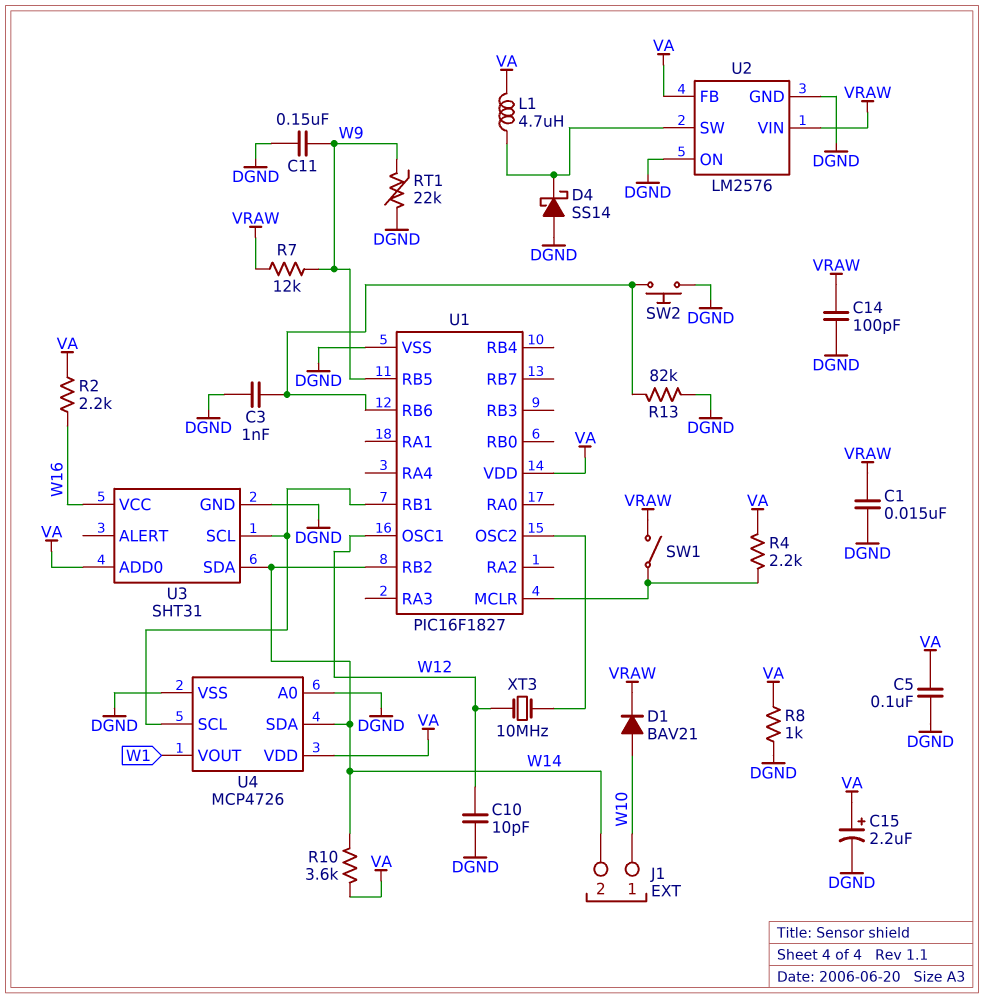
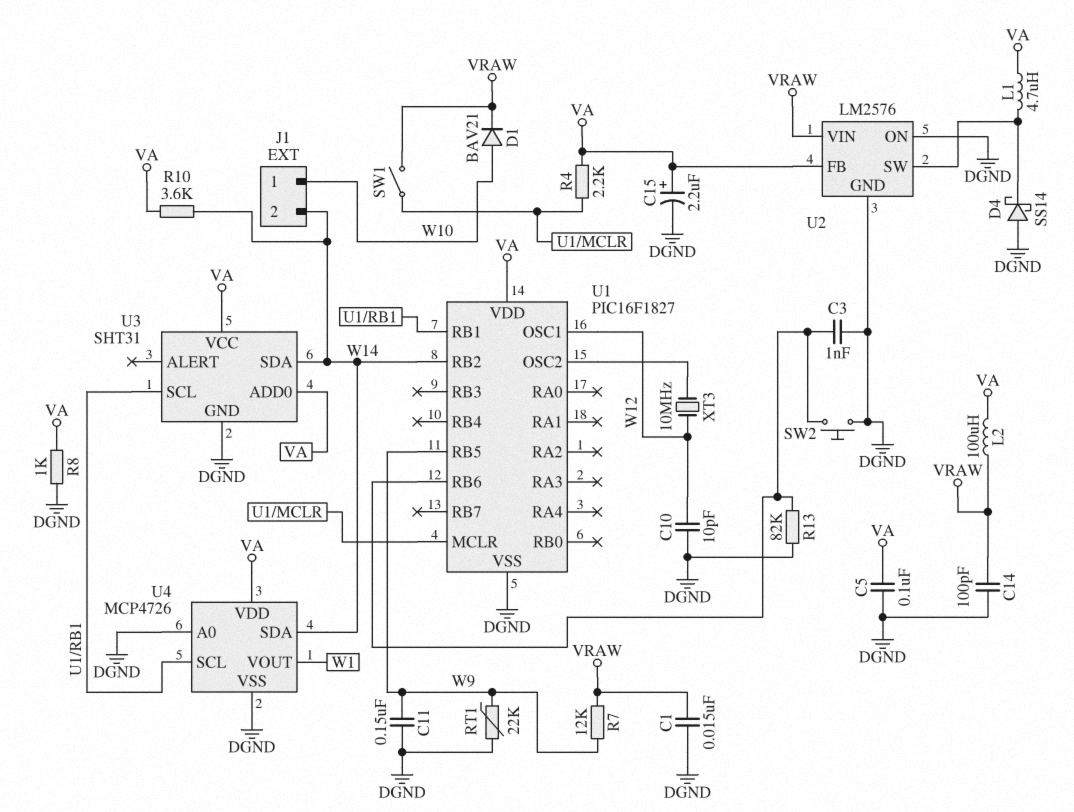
L2: none -> 100uH (VA, VRAW)
R2: 2.2k (VA, W16) -> none
U3 pin VCC: W16 -> VA

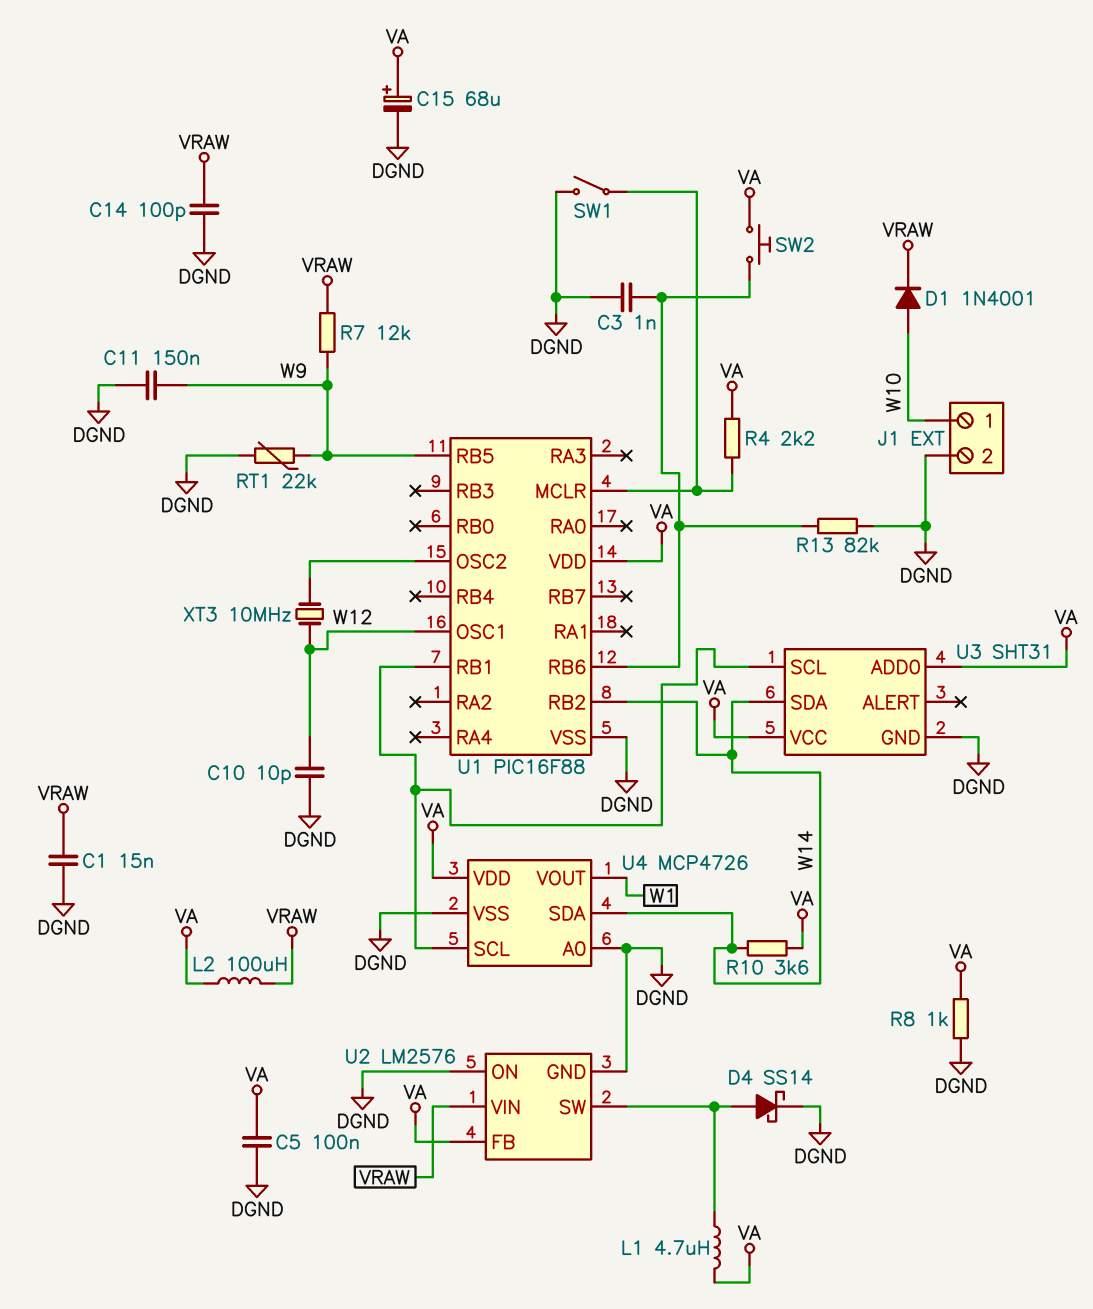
C15: 2.2uF (plus VA, minus DGND) -> 68uF (plus VA, minus DGND)
D1: diode BAV21 (A W10, K VRAW) -> diode 1N4001 (A W10, K VRAW)
D4: schottky SS14 (A DGND, K U2/SW) -> schottky SS14 (A U2/SW, K DGND)
J1 pin 2: W14 -> DGND
SW1: switch (U1/MCLR, VRAW) -> switch (DGND, U1/MCLR)
SW2: button (DGND, U1/RB6) -> button (U1/RB6, VA)
U1: PIC16F1827 -> PIC16F88

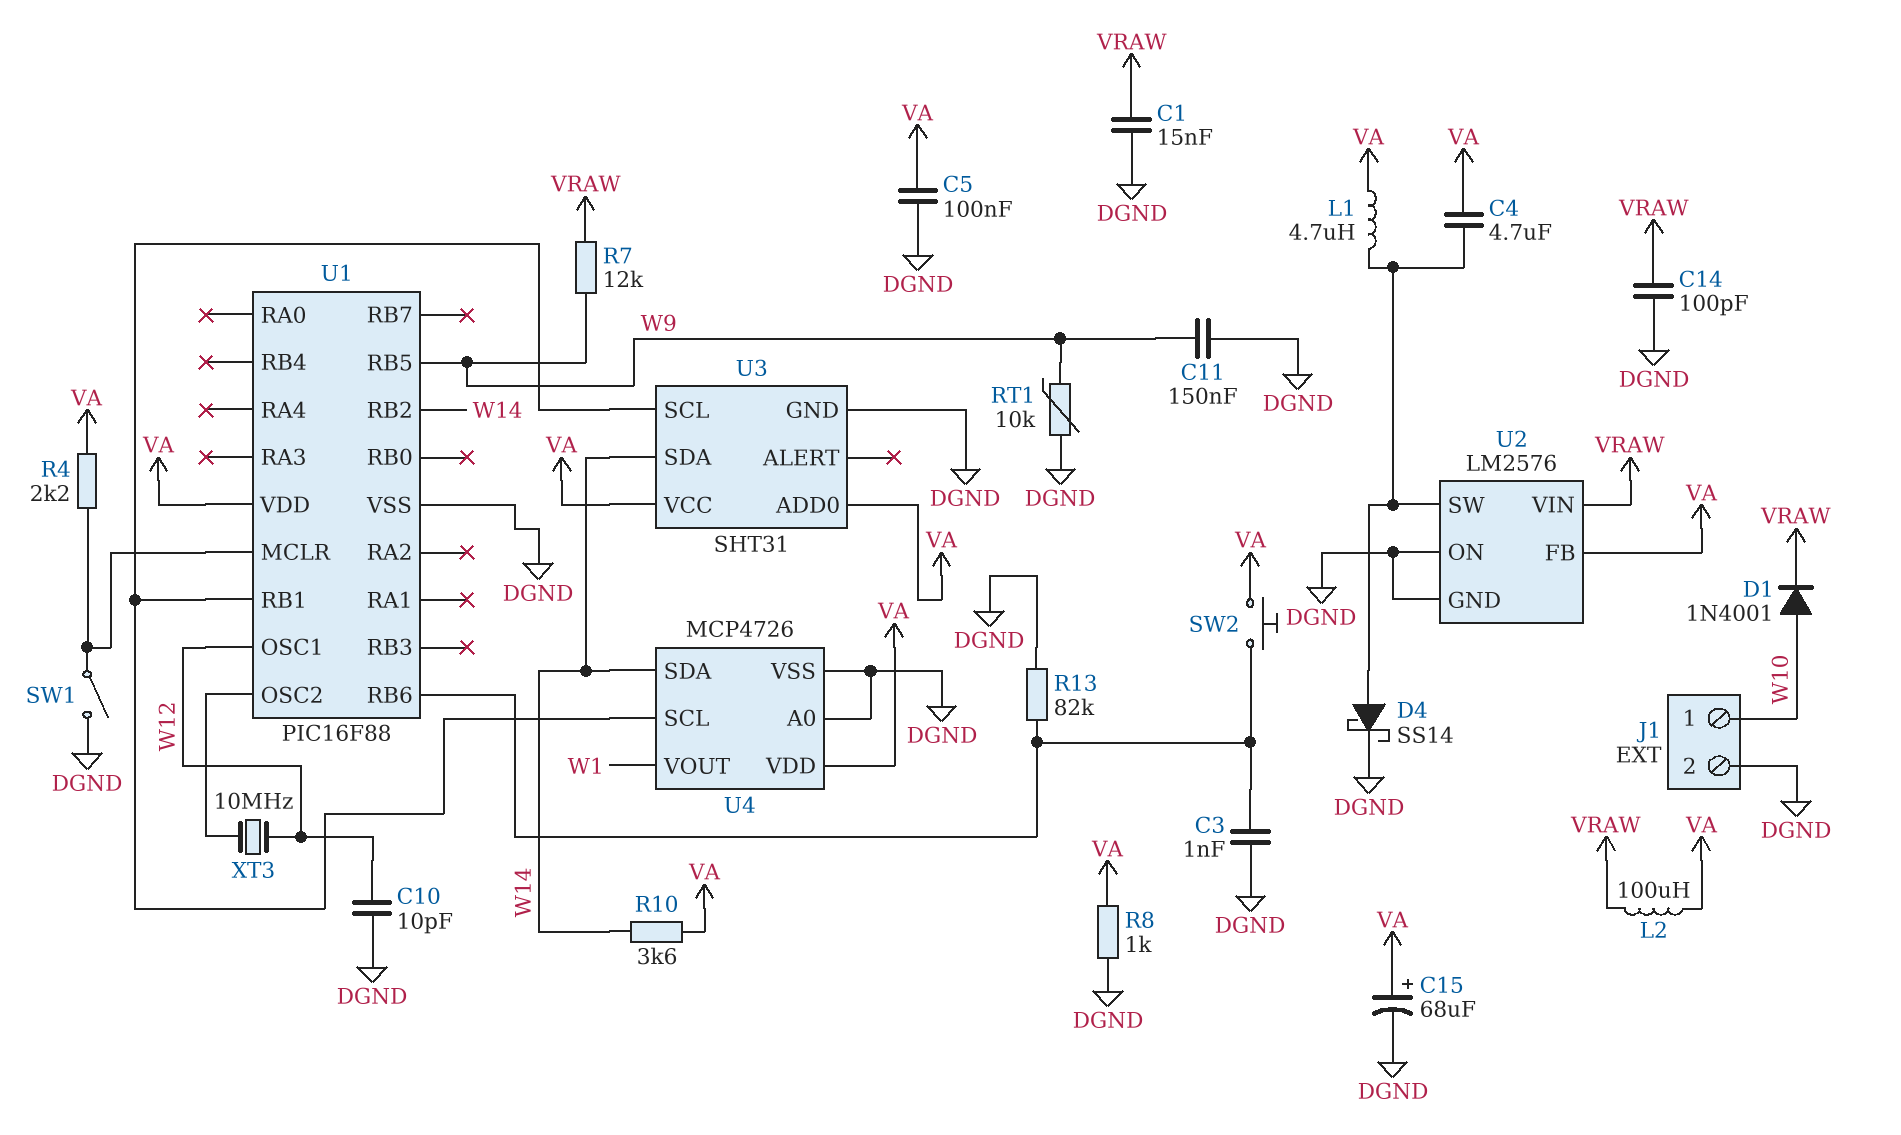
C4: none -> 4.7uF (U2/SW, VA)
RT1: 22k (DGND, W9) -> 10k (DGND, W9)

